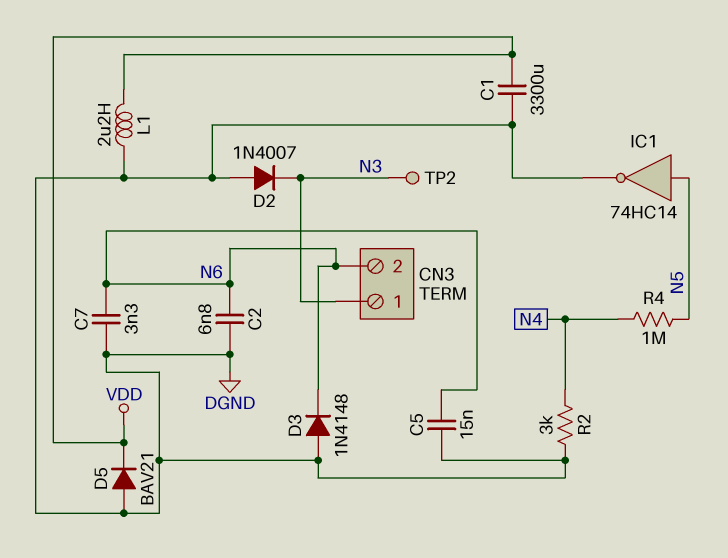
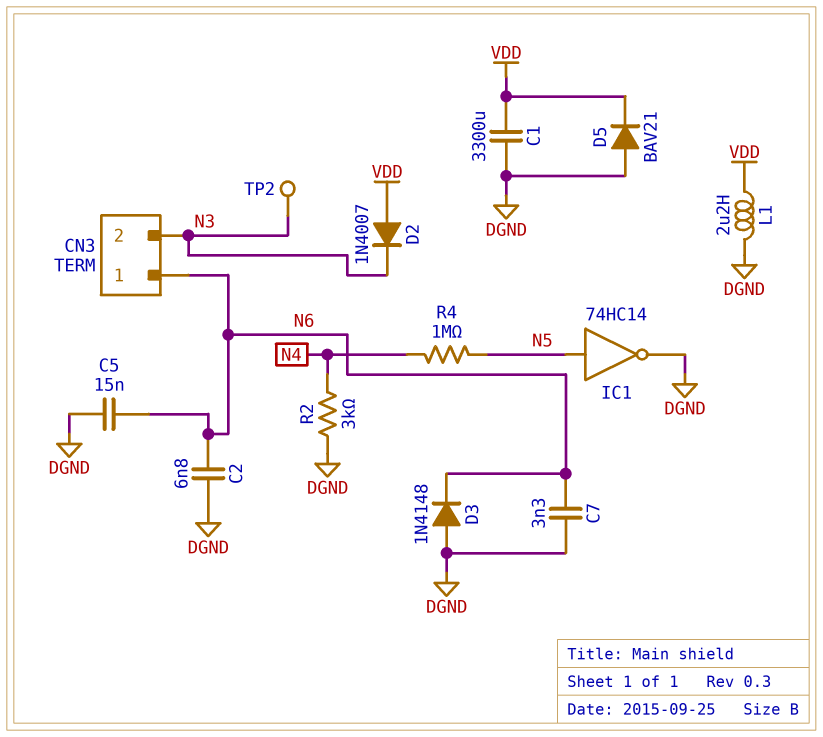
CN3 pin 1: N3 -> N6
CN3 pin 2: N6 -> N3
D2: diode 1N4007 (A DGND, K N3) -> diode 1N4007 (A VDD, K N3)

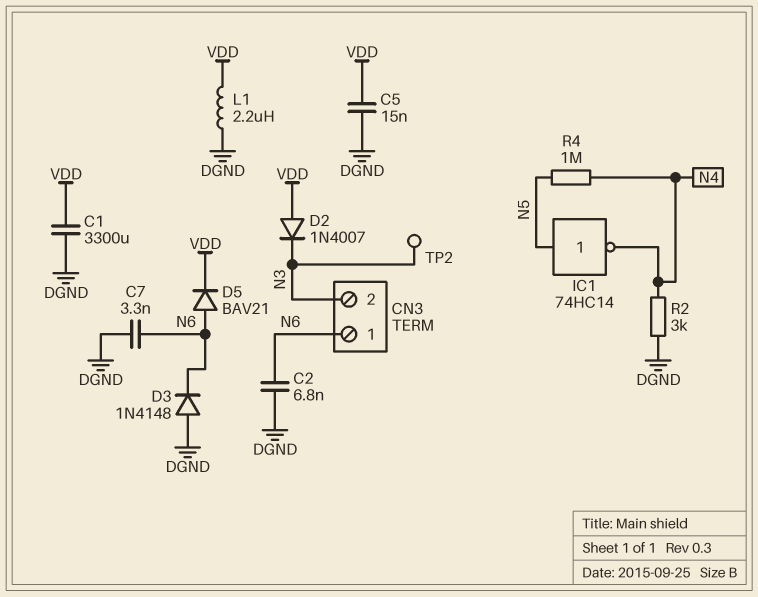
C5: 15nF (DGND, N6) -> 15nF (DGND, VDD)
D5: diode BAV21 (A DGND, K VDD) -> diode BAV21 (A N6, K VDD)
IC1: NOT 74HC14 (in N5, out DGND) -> NOT 74HC14 (in N5, out N4)

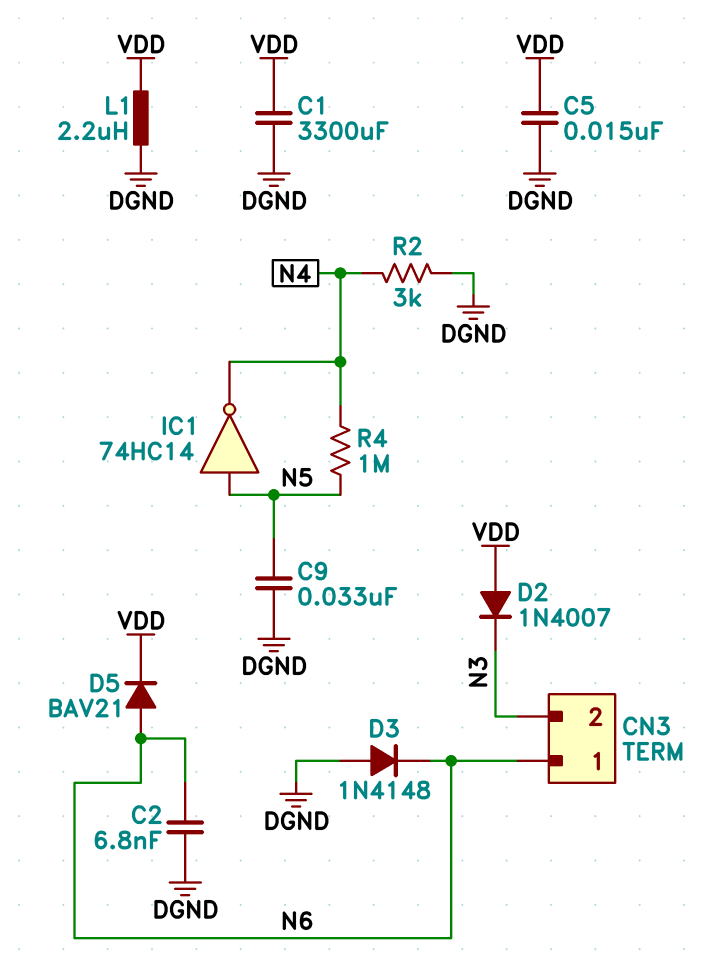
C7: 3.3nF (DGND, N6) -> none
C9: none -> 33nF (DGND, N5)
TP2: test point (N3) -> none

